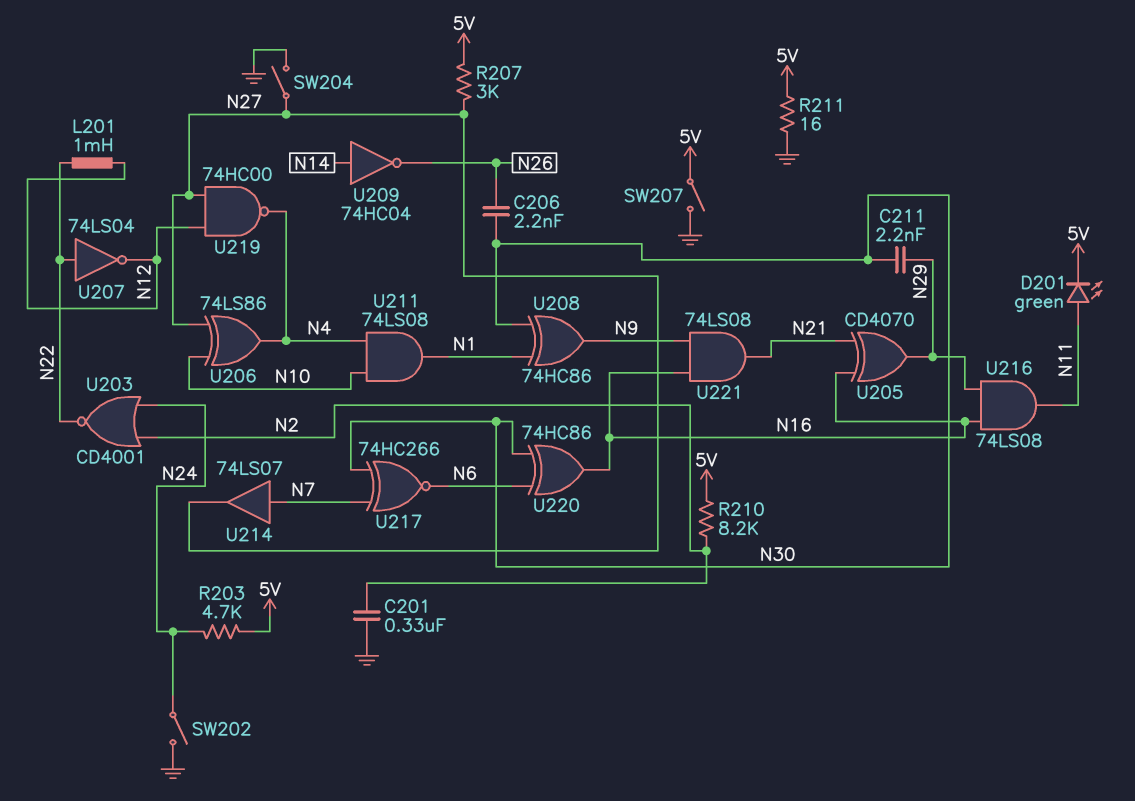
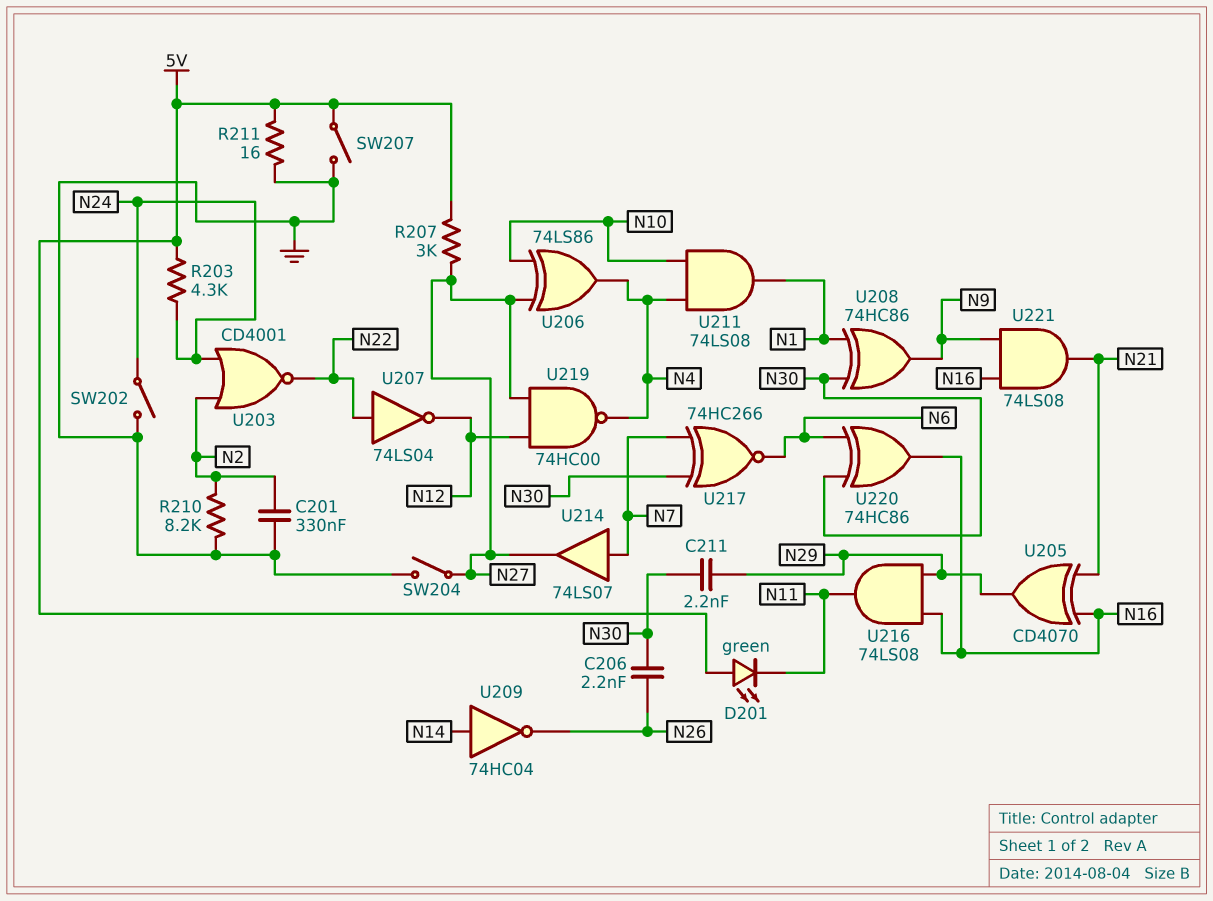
D201: LED green (A N11, K 5V) -> LED green (A 5V, K N11)
L201: 1mH (N12, N22) -> none
R203: 4.7k (5V, N24) -> 4.3k (5V, N24)
R210: 8.2k (5V, N2) -> 8.2k (GND, N2)

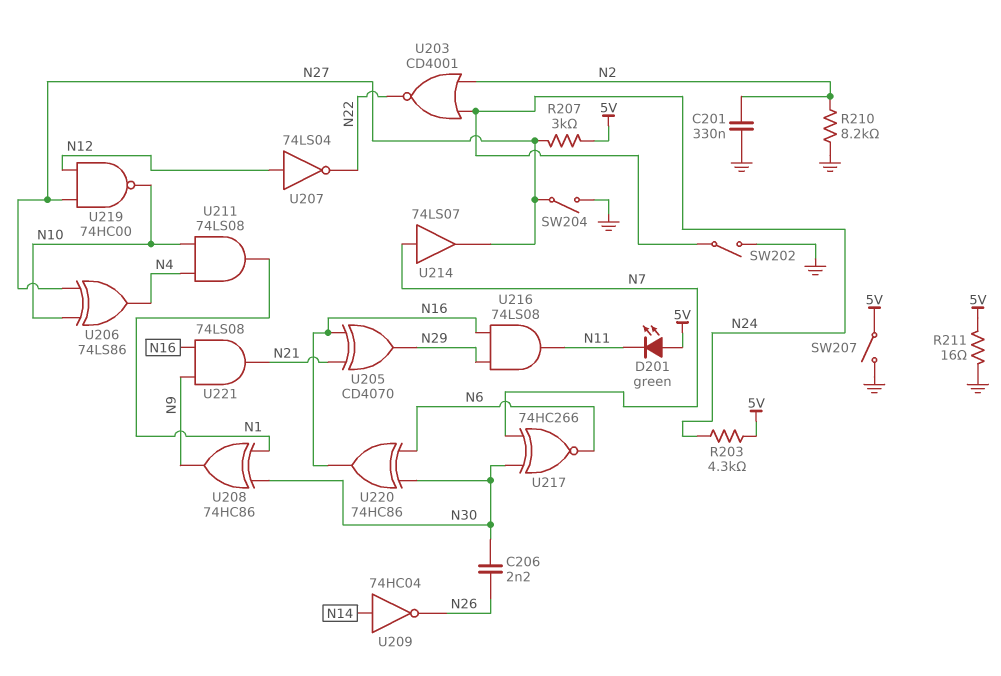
C211: 2.2nF (N29, N30) -> none
U207: NOT 74LS04 (in N22, out N12) -> NOT 74LS04 (in N12, out N22)
U219: NAND 74HC00 (in N12, in N27, out N4) -> NAND 74HC00 (in N12, in N27, out N10)

